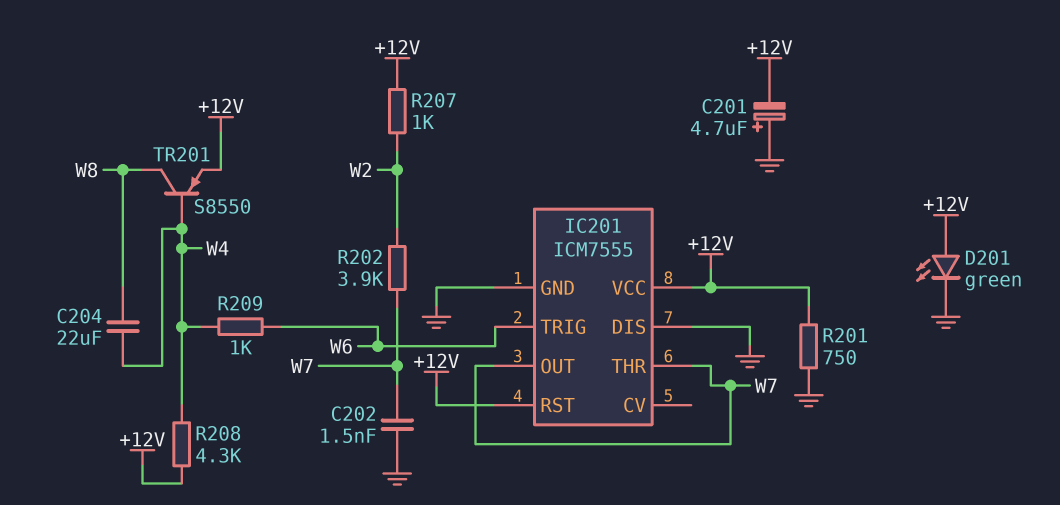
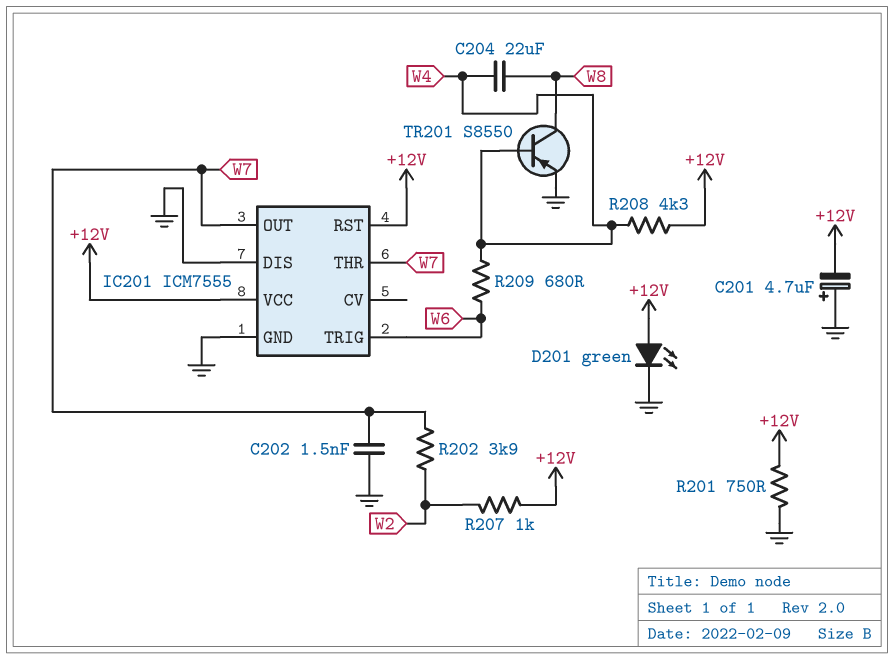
R209: 1k (W4, W6) -> 680 (W4, W6)
TR201: PNP S8550 (B W4, C W8, E +12V) -> PNP S8550 (B W4, C W8, E GND)

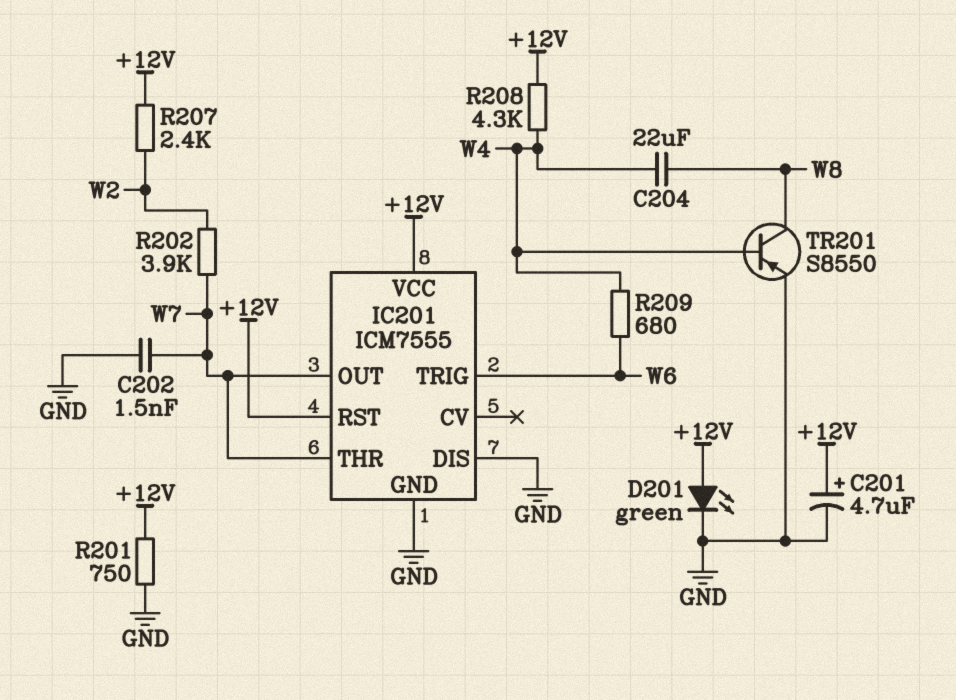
C201: 4.7uF (plus GND, minus +12V) -> 4.7uF (plus +12V, minus GND)
R207: 1k (+12V, W2) -> 2.4k (+12V, W2)

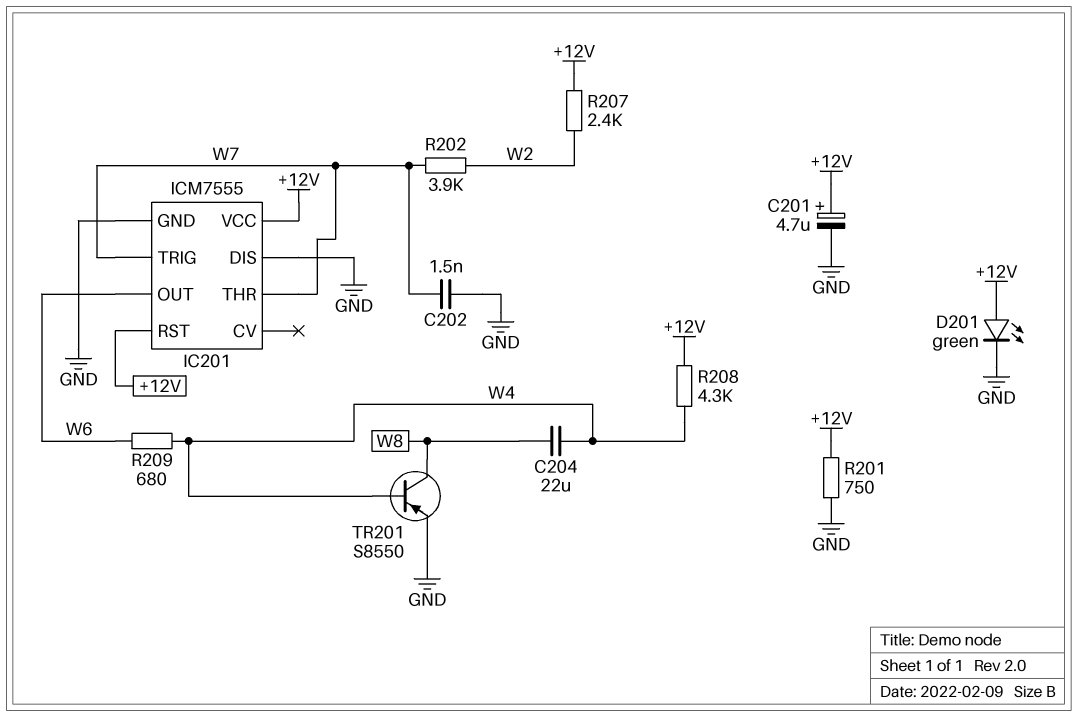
IC201 pin OUT: W7 -> W6
IC201 pin TRIG: W6 -> W7

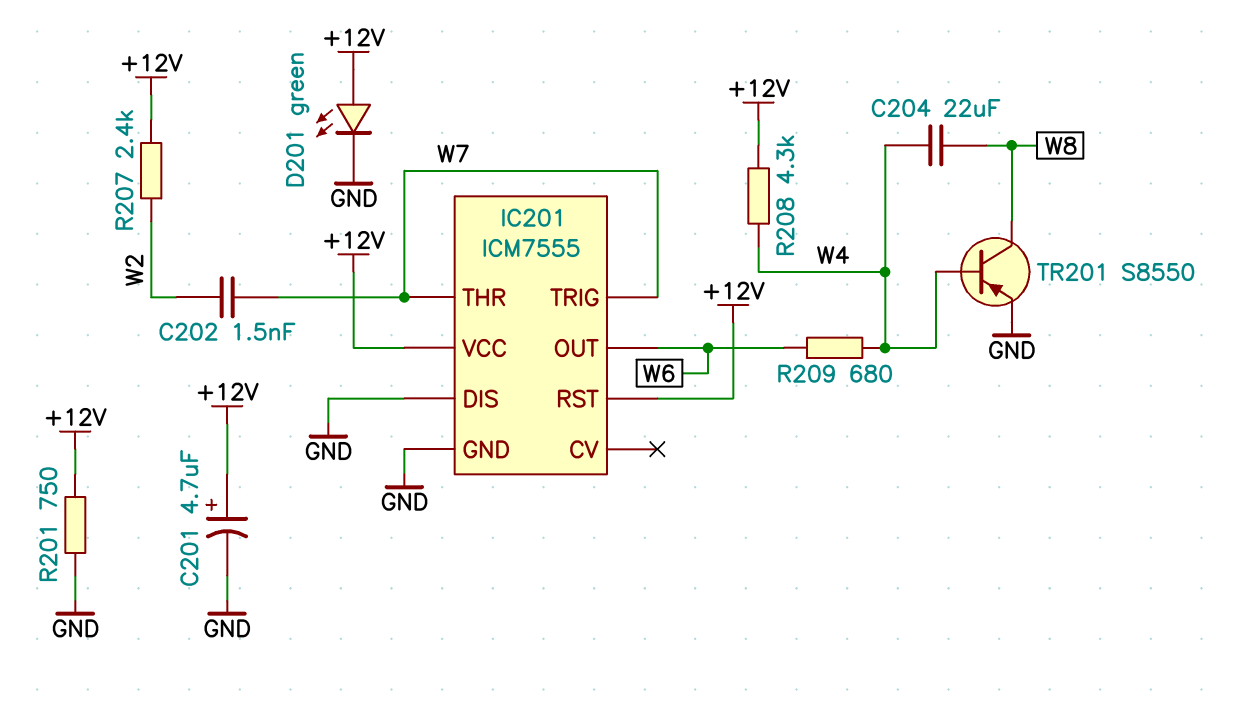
C202: 1.5nF (GND, W7) -> 1.5nF (W2, W7)
R202: 3.9k (W2, W7) -> none

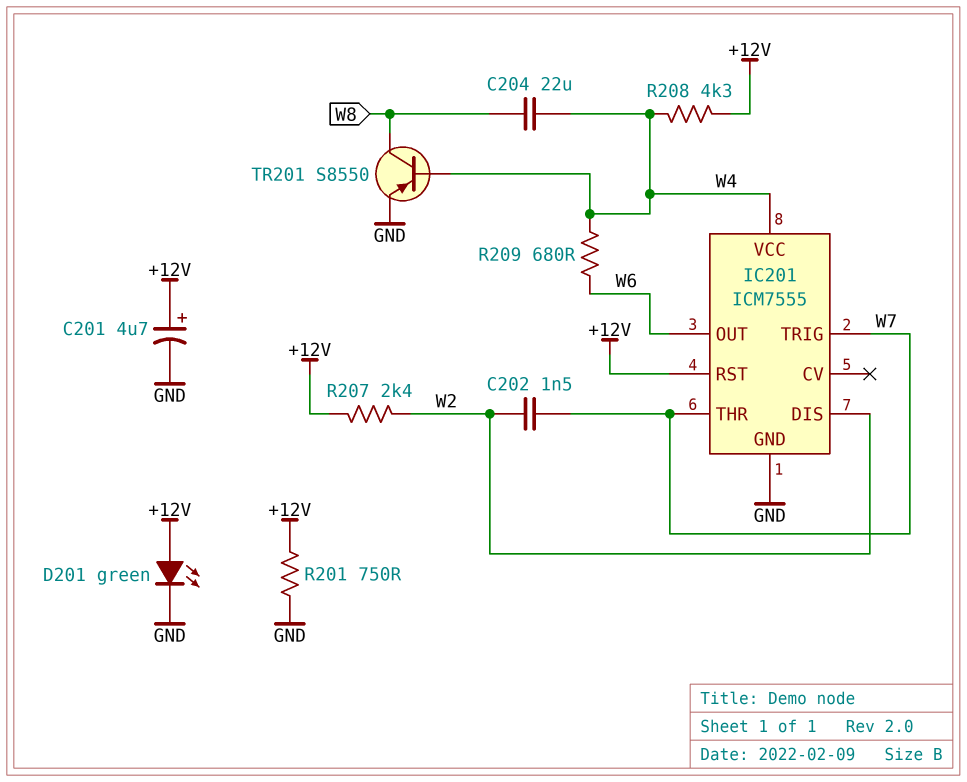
IC201 pin DIS: GND -> W2
IC201 pin VCC: +12V -> W4

